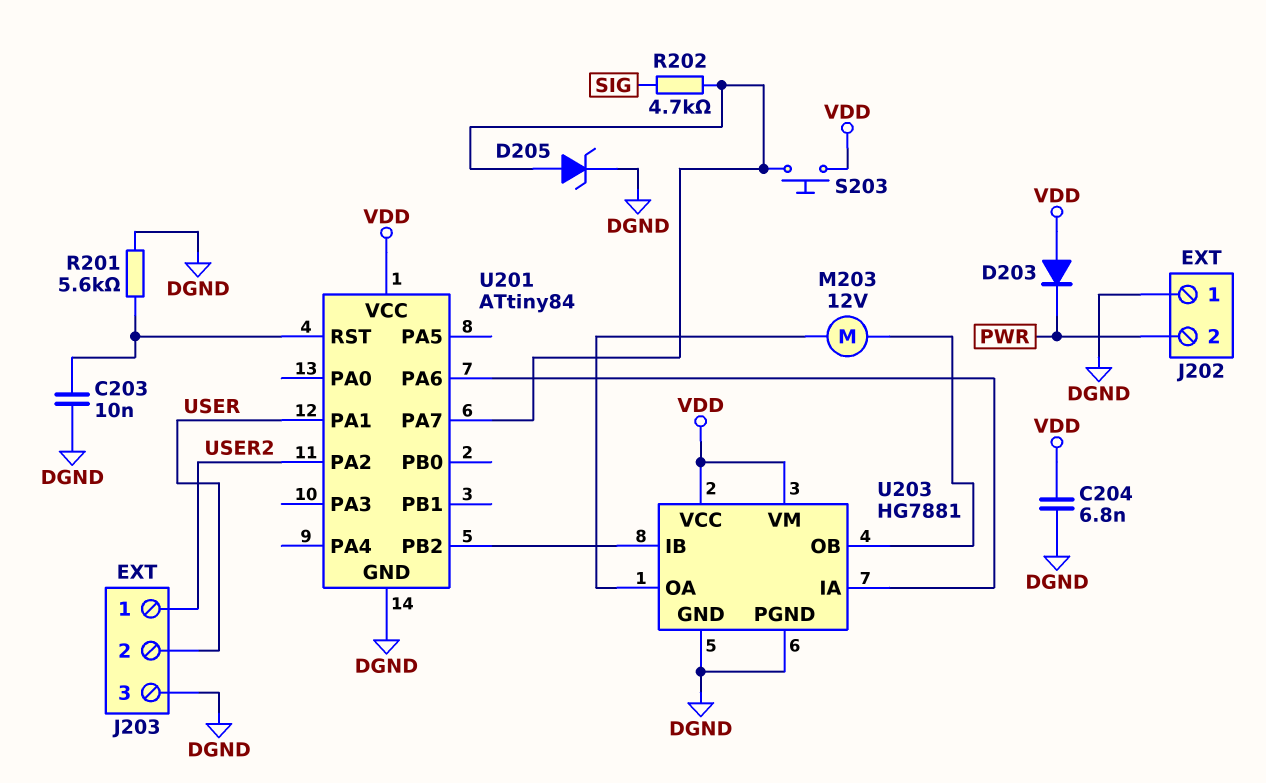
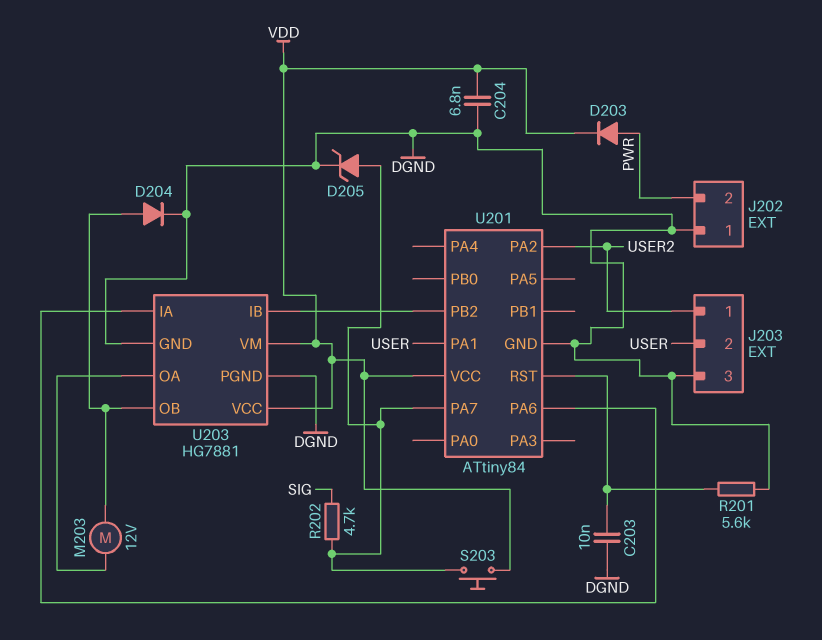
D203: diode (A VDD, K PWR) -> diode (A PWR, K VDD)
D204: none -> diode (A U203/OB, K DGND)

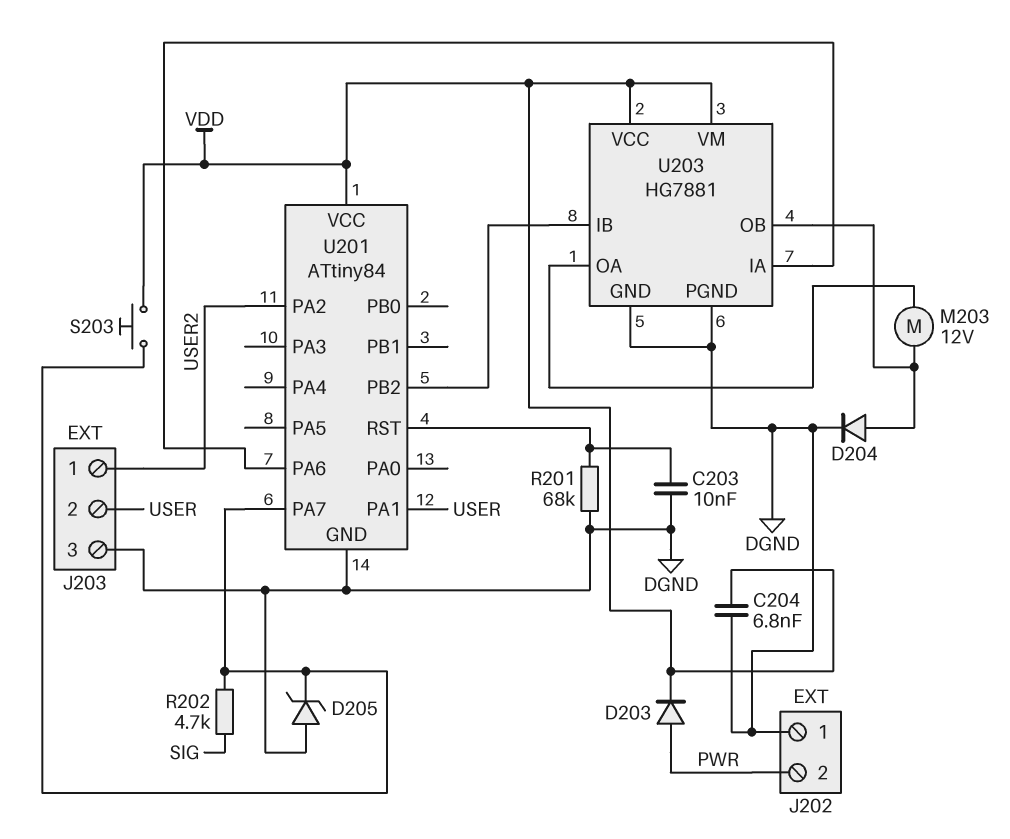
D205: zener (A U201/PA7, K DGND) -> zener (A DGND, K U201/PA7)
R201: 5.6k (DGND, U201/RST) -> 68k (DGND, U201/RST)

